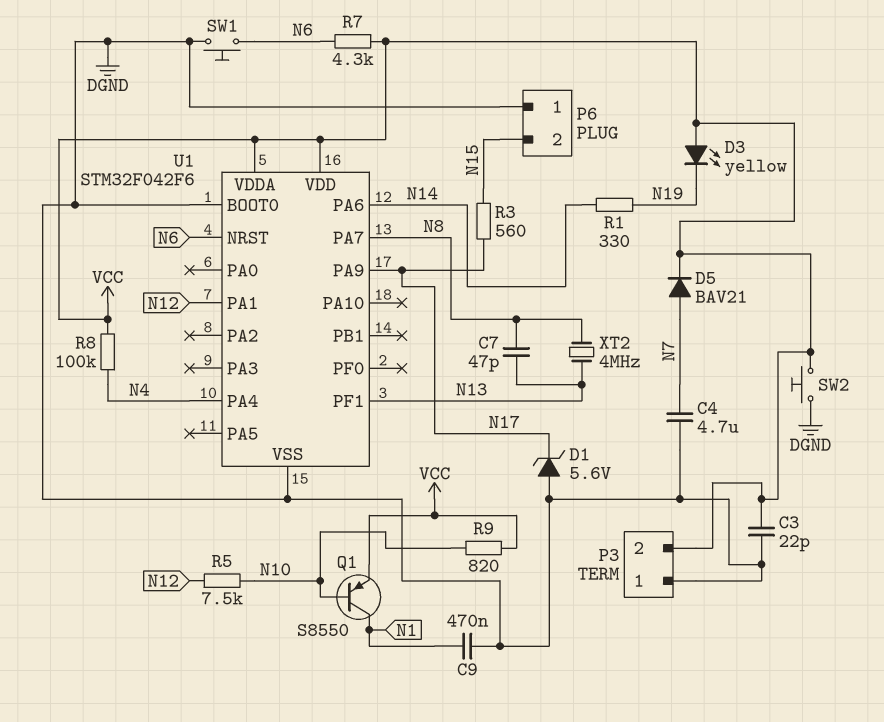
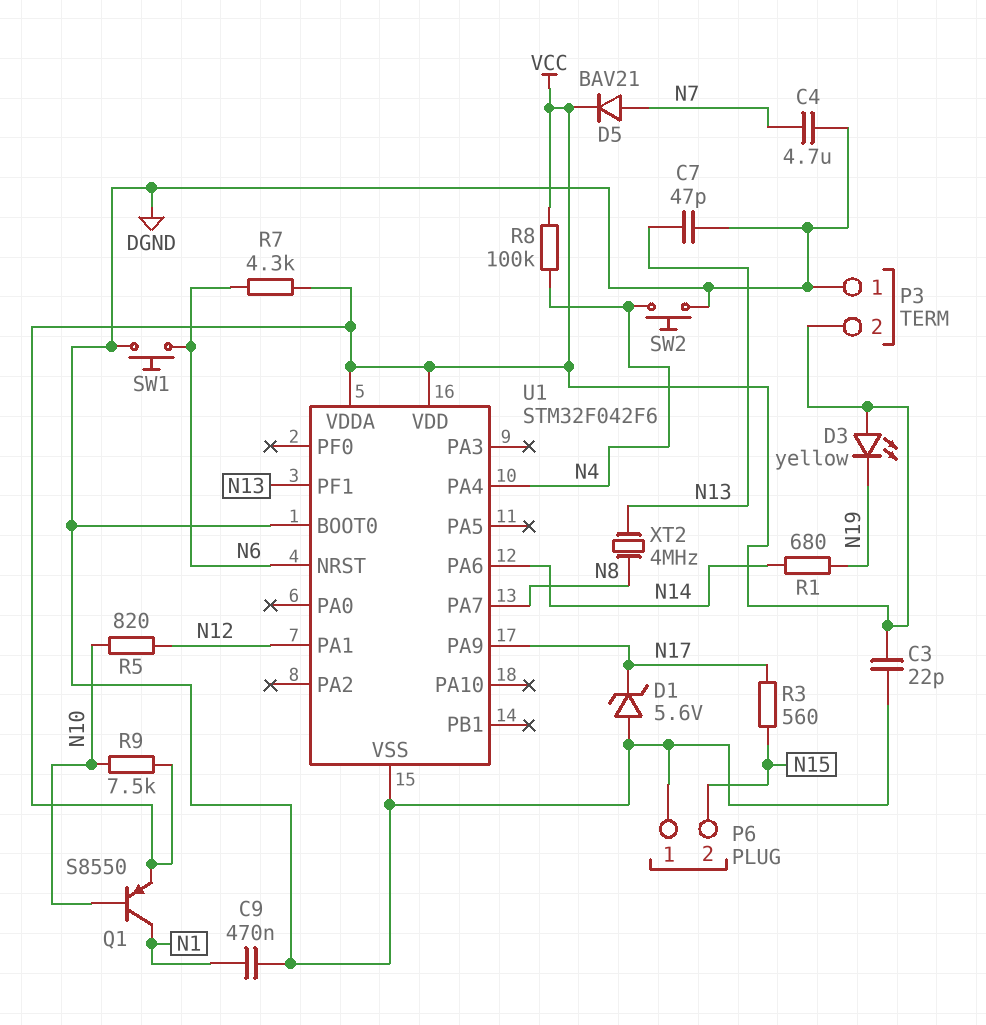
C7: 47pF (N8, N13) -> 47pF (DGND, N13)
R1: 330 (N14, N19) -> 680 (N14, N19)
R5: 7.5k (N10, N12) -> 820 (N10, N12)
R9: 820 (N10, VCC) -> 7.5k (N10, VCC)
SW2: button (DGND, VCC) -> button (DGND, N4)

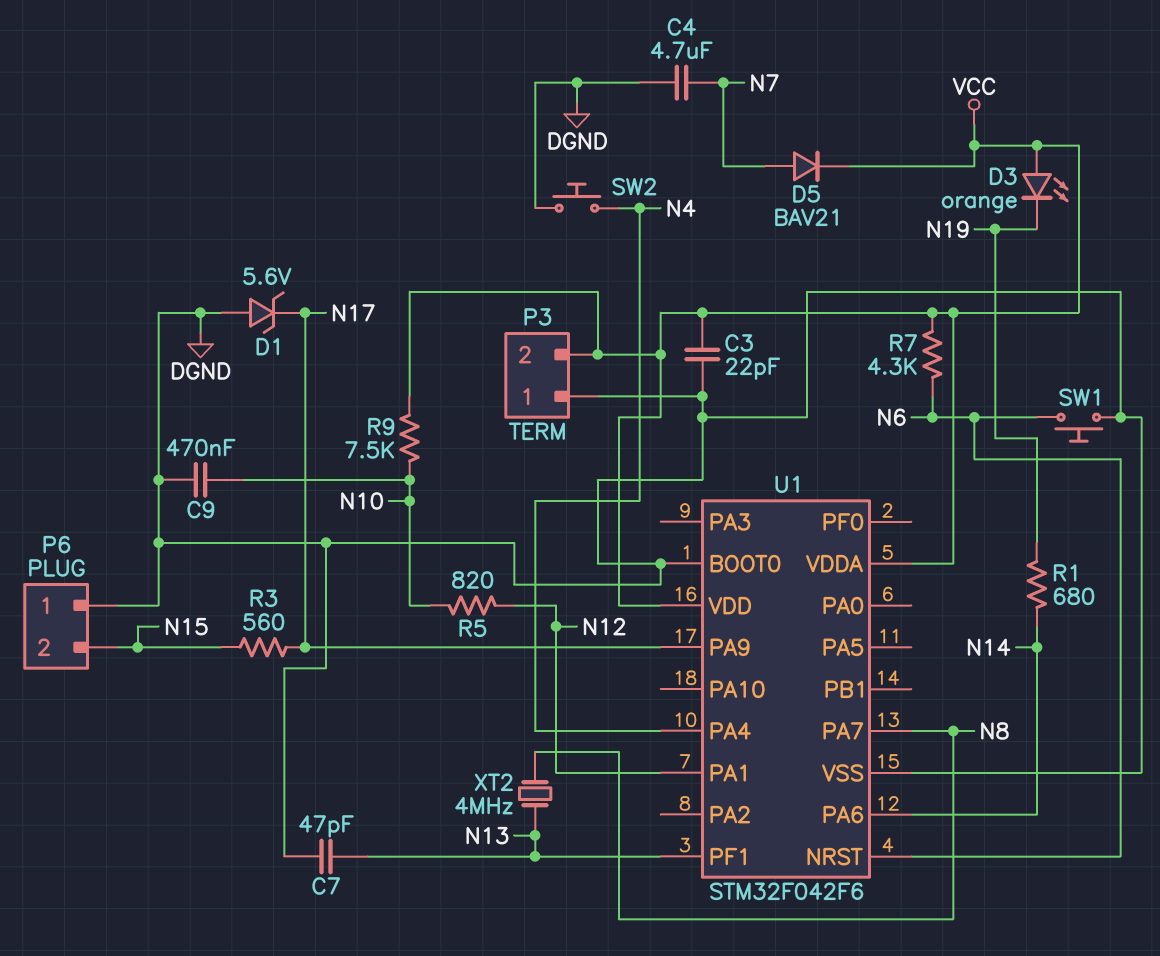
C9: 470nF (DGND, N1) -> 470nF (DGND, N10)
D3: LED yellow (A VCC, K N19) -> LED orange (A VCC, K N19)
Q1: PNP S8550 (B N10, C N1, E VCC) -> none
R8: 100k (N4, VCC) -> none

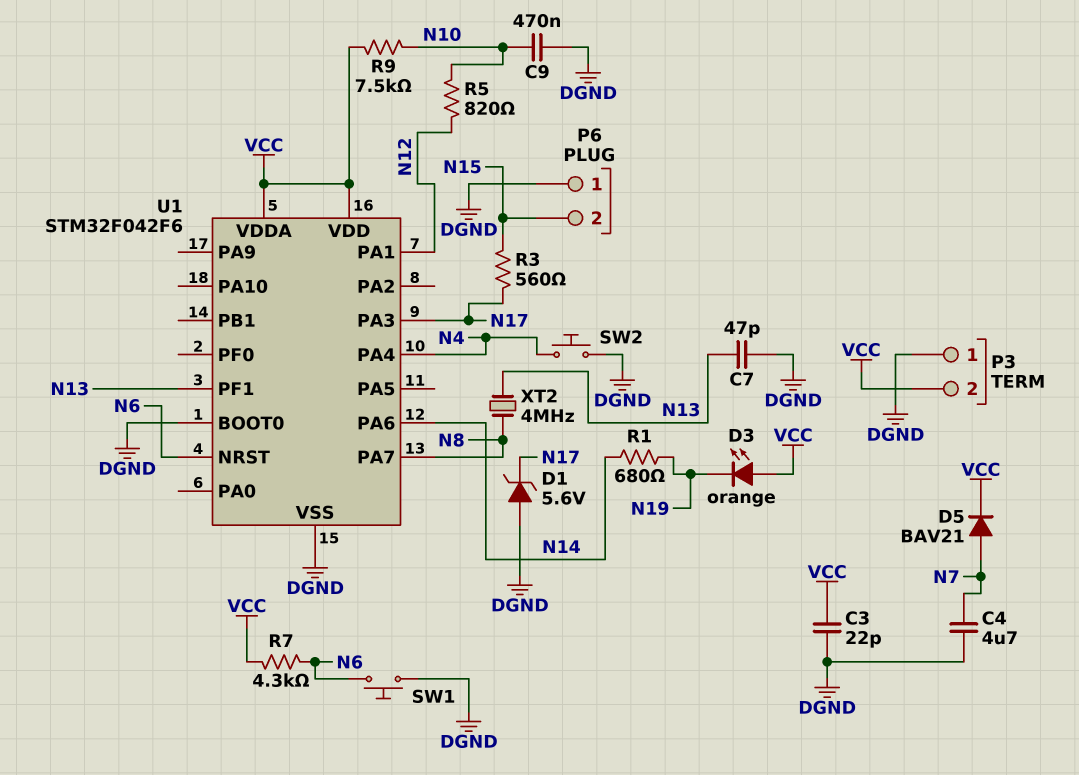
U1 pin PA3: none -> N17
U1 pin PA9: N17 -> none

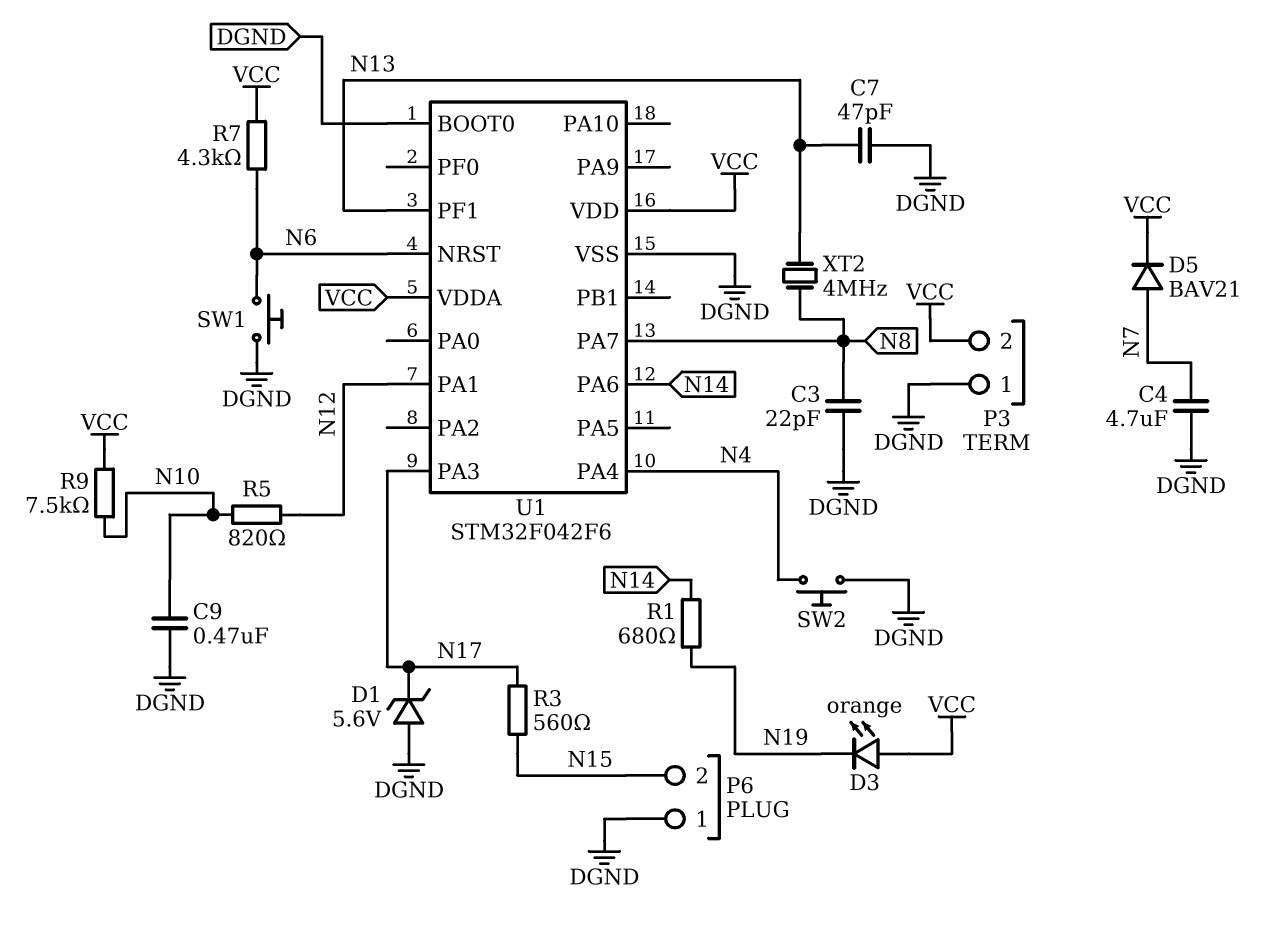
C3: 22pF (DGND, VCC) -> 22pF (DGND, N8)

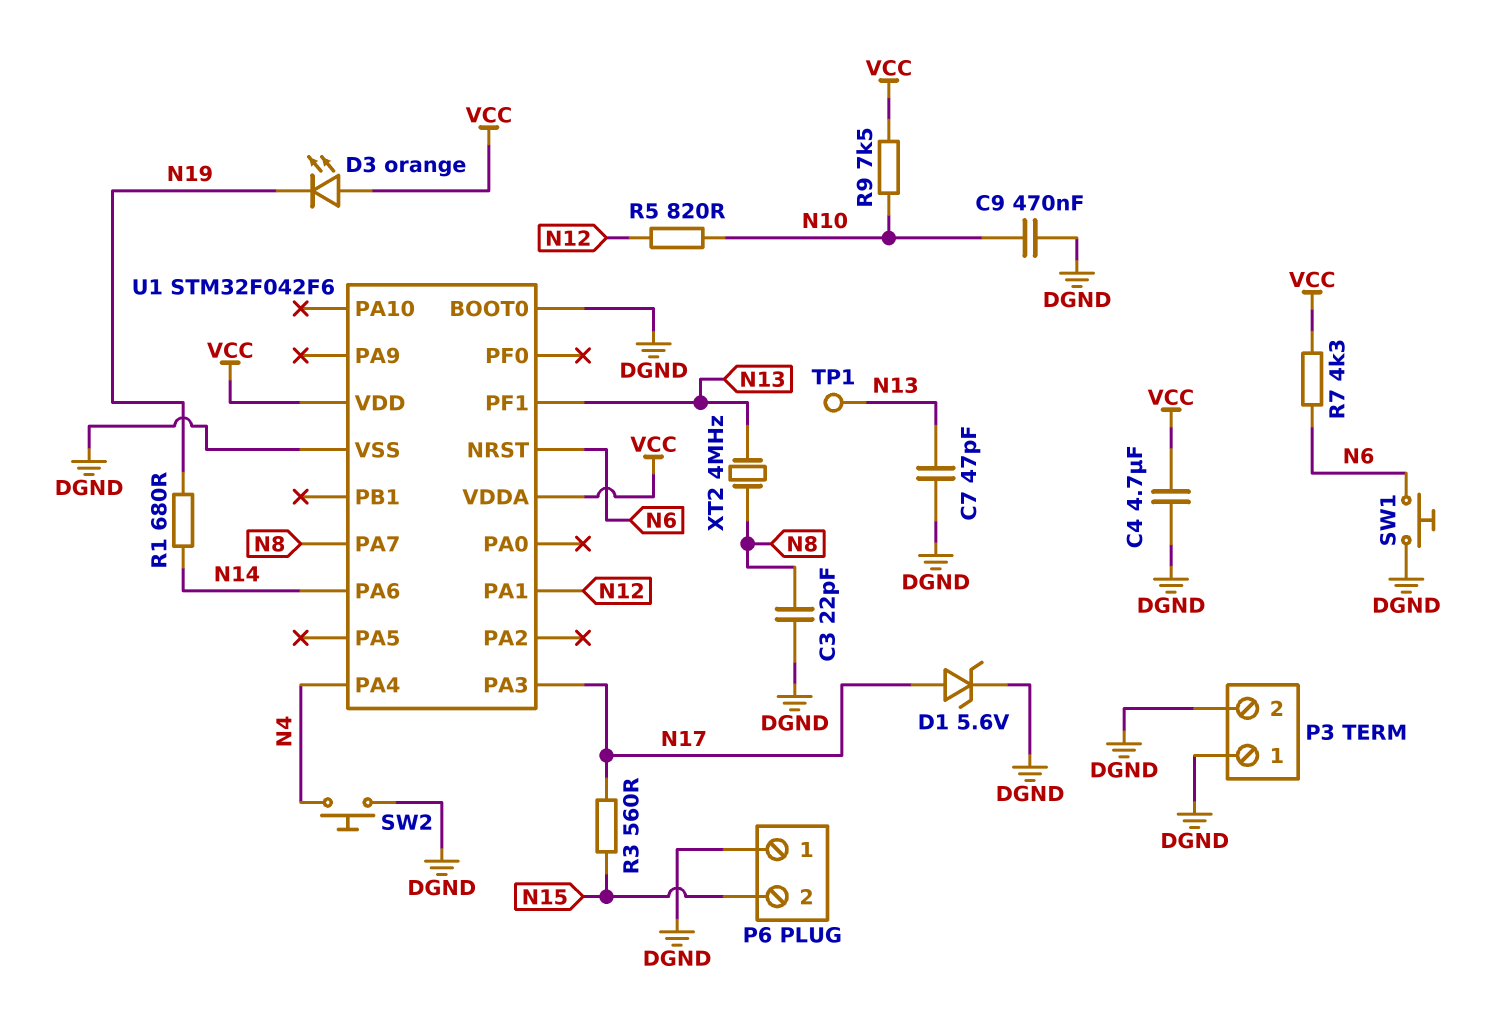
C4: 4.7uF (DGND, N7) -> 4.7uF (DGND, VCC)
D1: zener 5.6V (A DGND, K N17) -> zener 5.6V (A N17, K DGND)
D5: diode BAV21 (A N7, K VCC) -> none
P3 pin 2: VCC -> DGND
TP1: none -> test point (N13)

